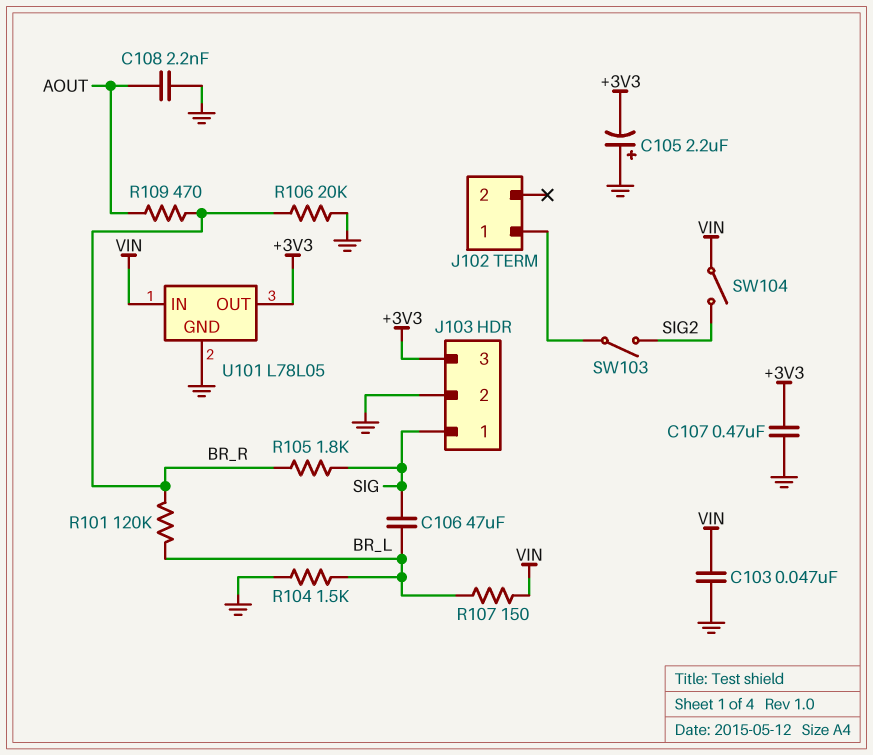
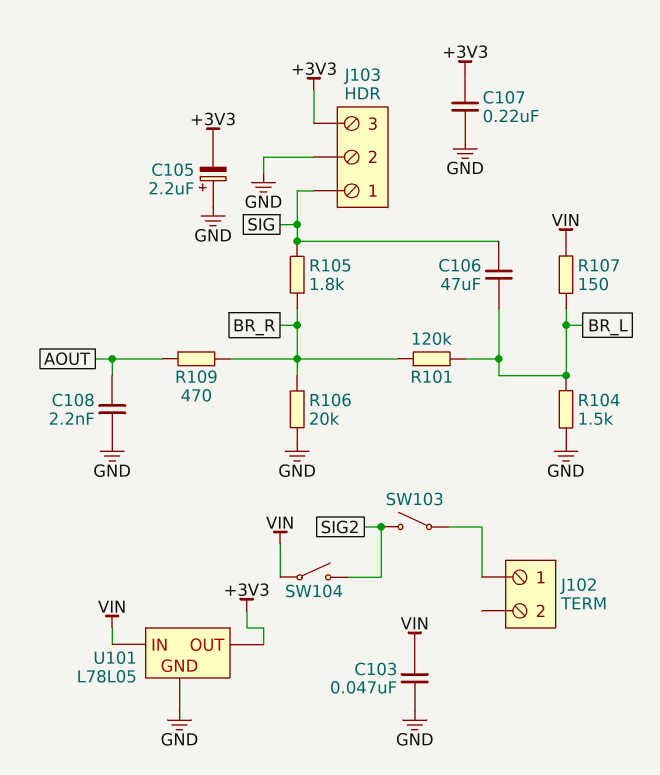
C107: 470nF (+3V3, GND) -> 220nF (+3V3, GND)

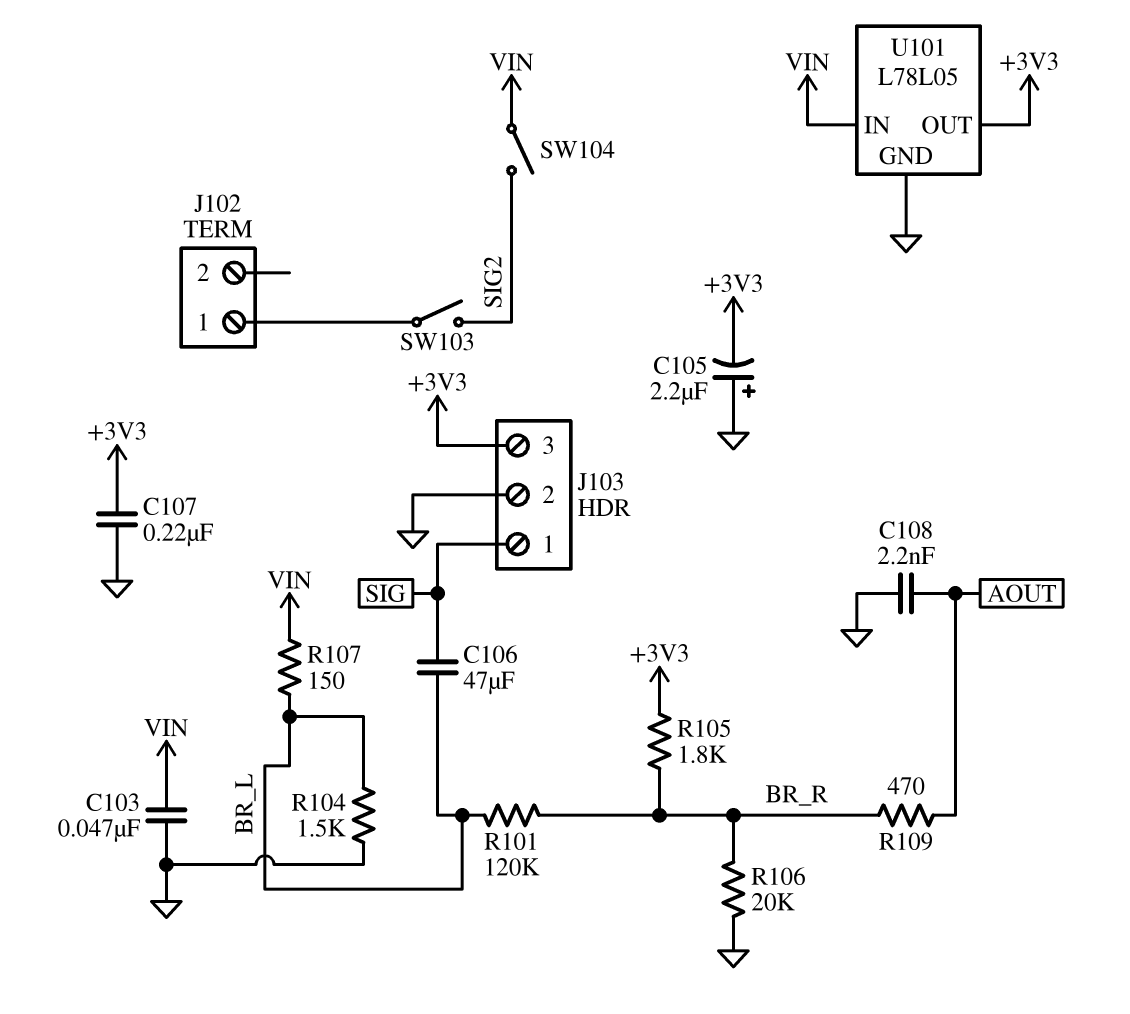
R105: 1.8k (BR_R, SIG) -> 1.8k (+3V3, BR_R)

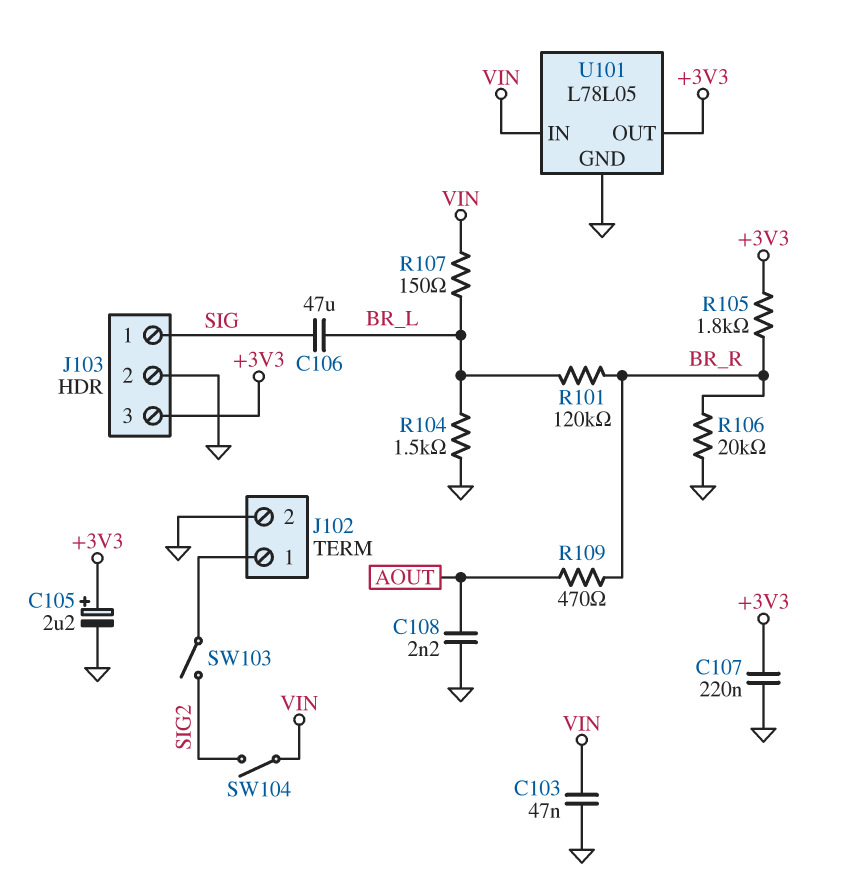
C105: 2.2uF (plus GND, minus +3V3) -> 2.2uF (plus +3V3, minus GND)
J102 pin 2: none -> GND

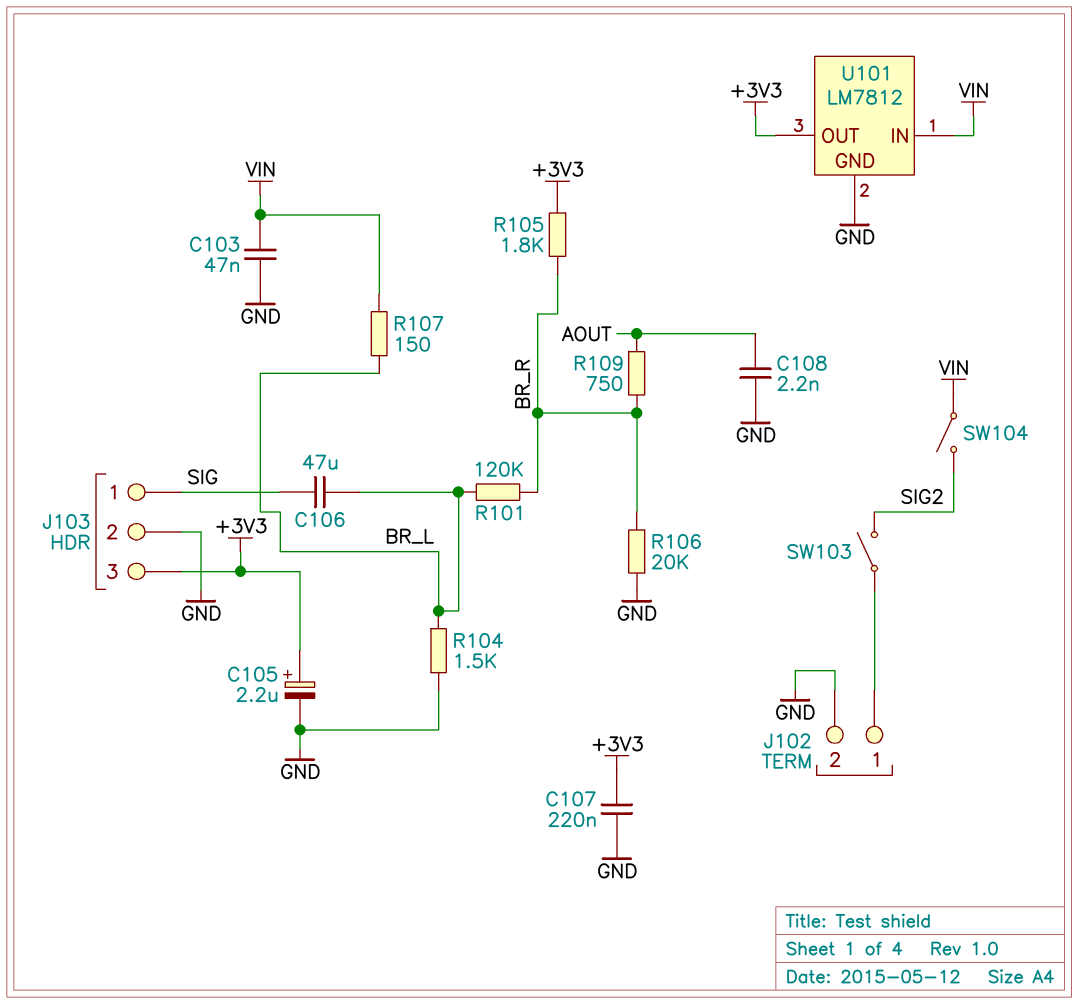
R109: 470 (AOUT, BR_R) -> 750 (AOUT, BR_R)
U101: L78L05 -> LM7812

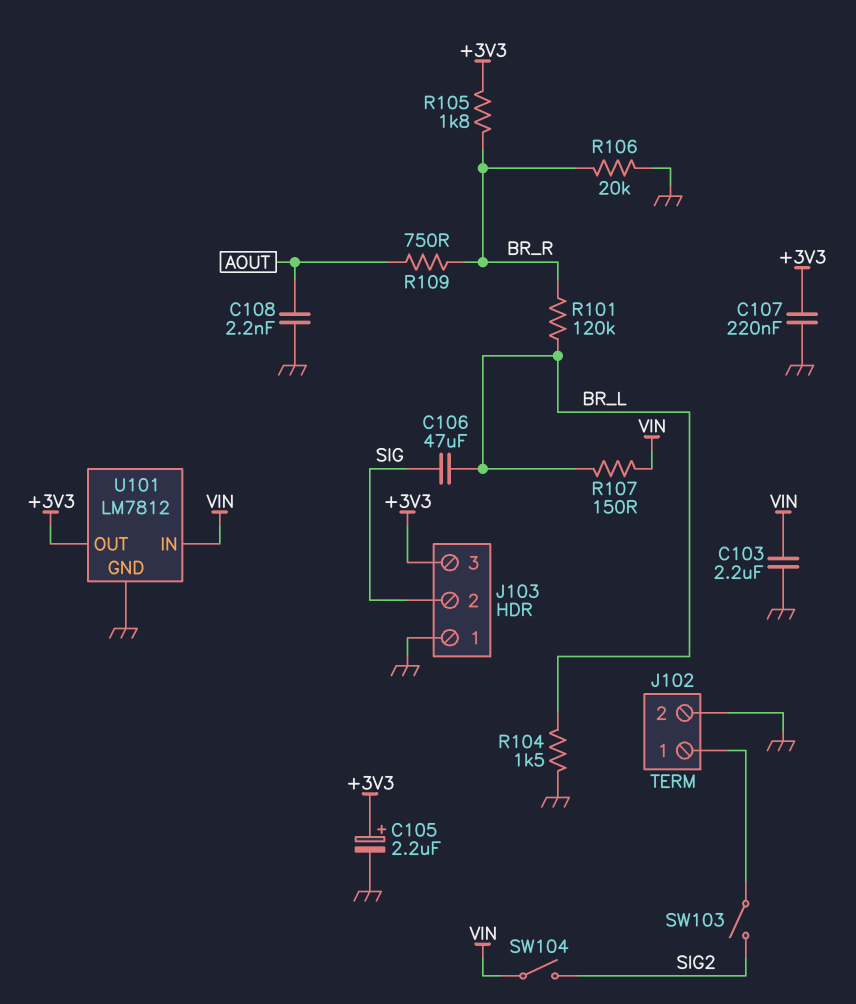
C103: 47nF (GND, VIN) -> 2.2uF (GND, VIN)
J103 pin 1: SIG -> GND
J103 pin 2: GND -> SIG

